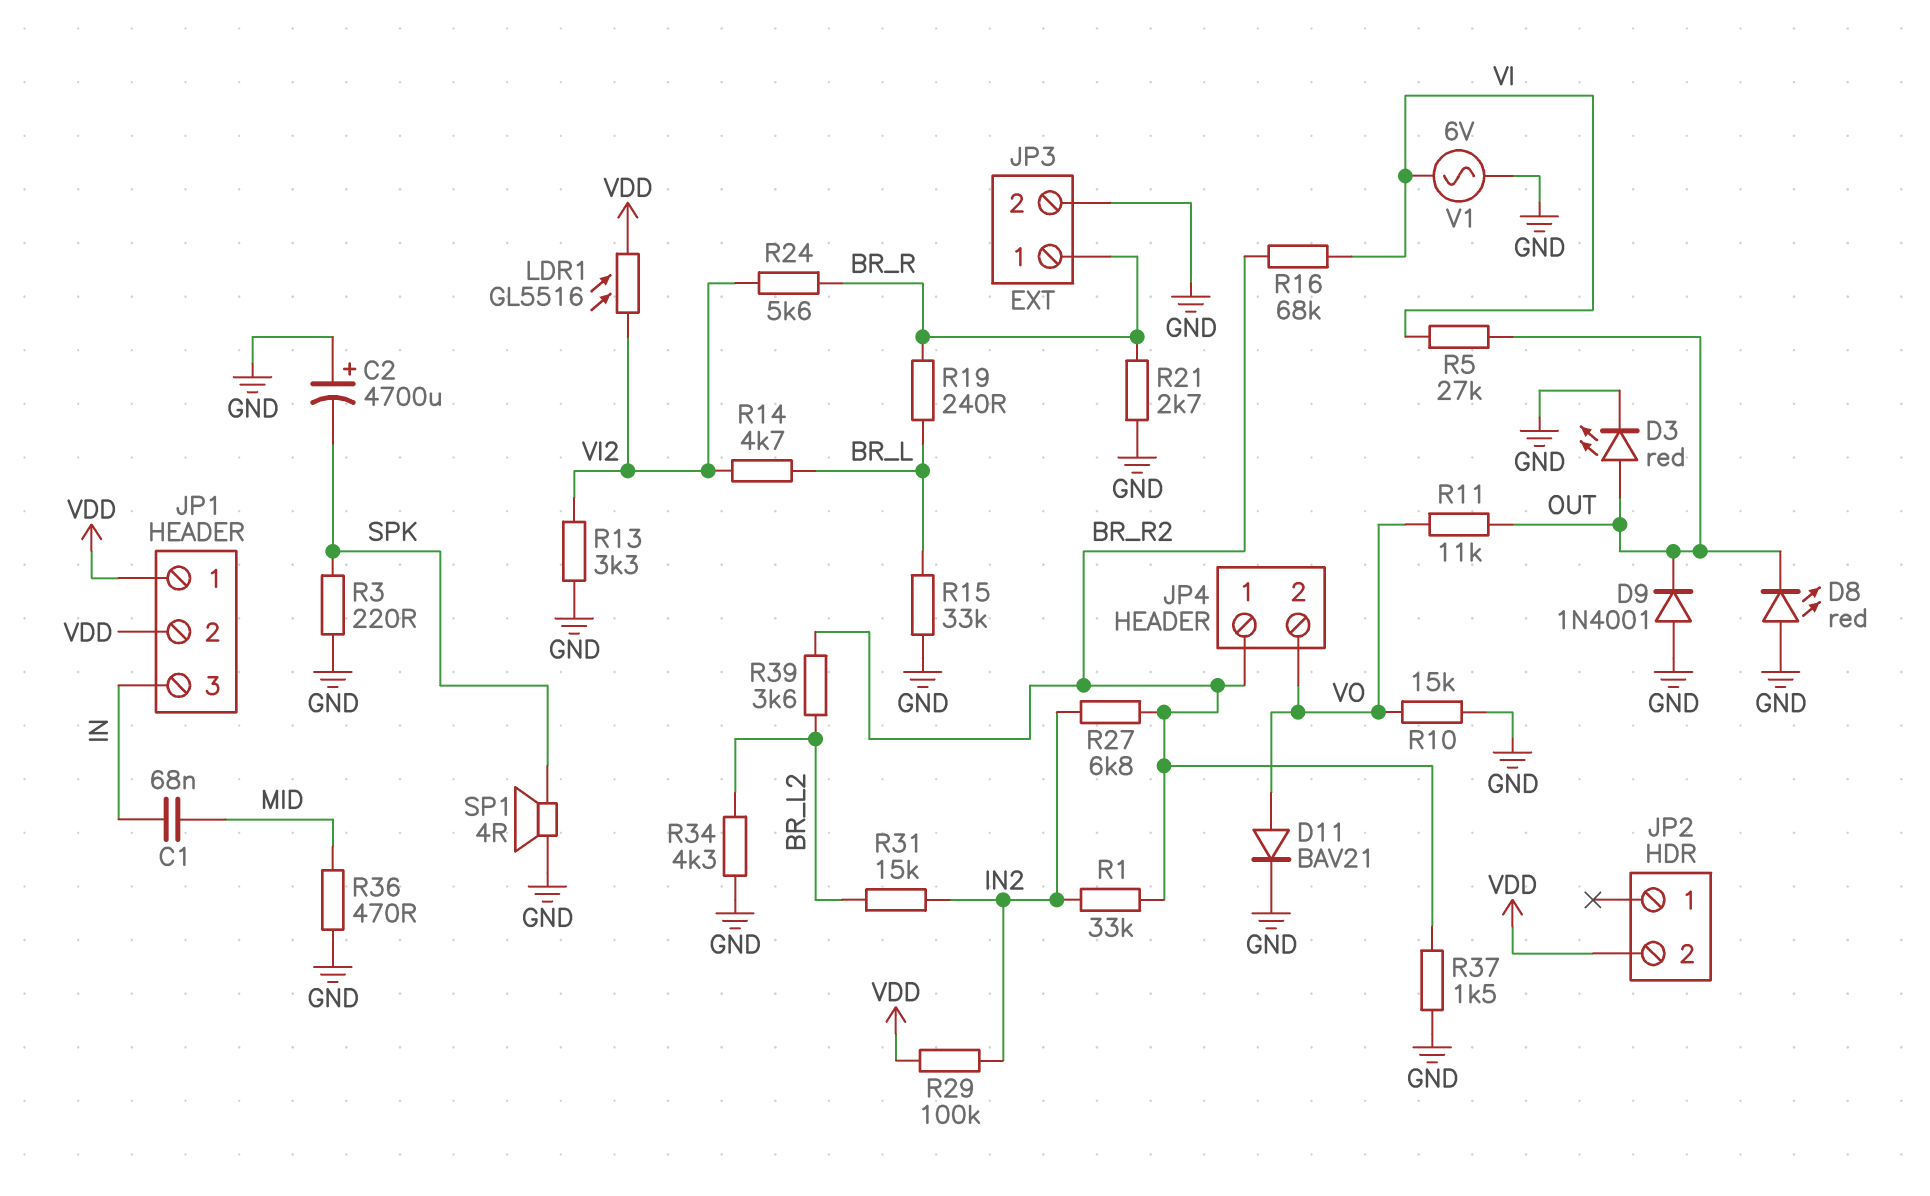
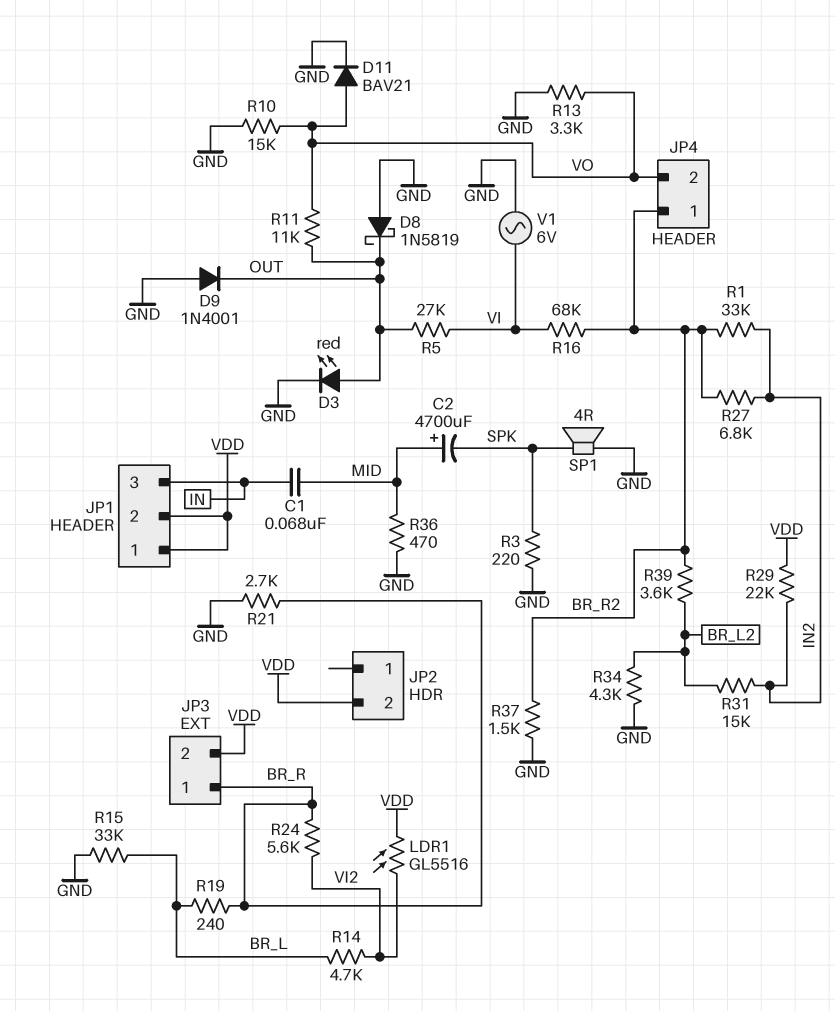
C2: 4700uF (plus GND, minus SPK) -> 4700uF (plus MID, minus SPK)
D8: LED red (A GND, K OUT) -> schottky 1N5819 (A GND, K OUT)
JP3 pin 2: GND -> VDD
R13: 3.3k (GND, VI2) -> 3.3k (GND, VO)
R29: 100k (IN2, VDD) -> 22k (IN2, VDD)

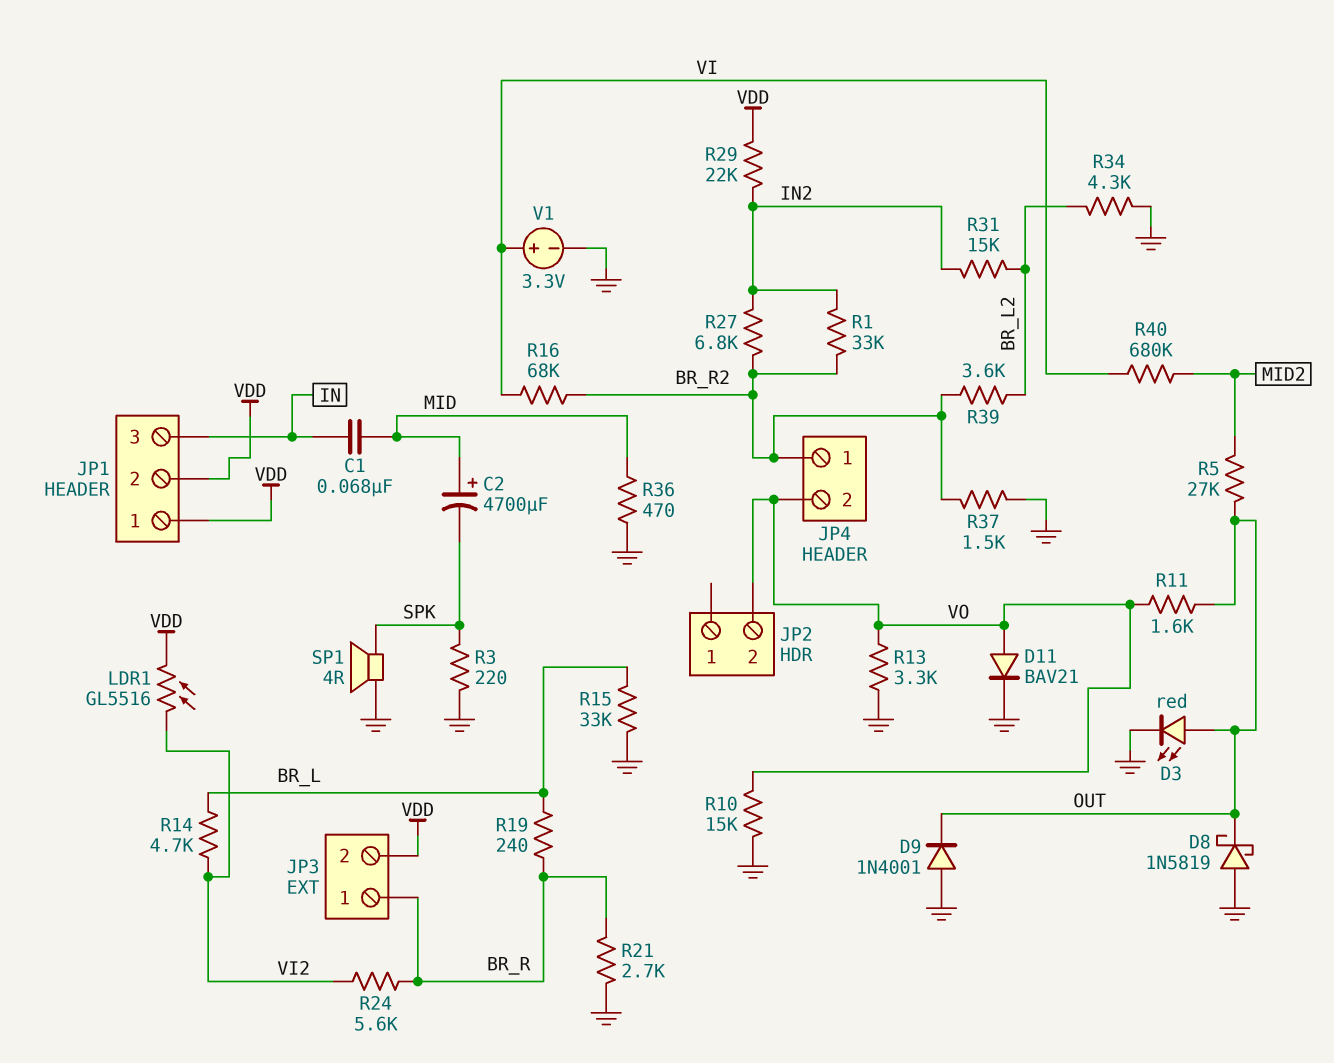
JP2 pin 2: VDD -> VO
R5: 27k (OUT, VI) -> 27k (MID2, OUT)
R11: 11k (OUT, VO) -> 1.6k (OUT, VO)
R40: none -> 680k (MID2, VI)
V1: AC 6V (GND, VI) -> 3.3V (plus VI, minus GND)

